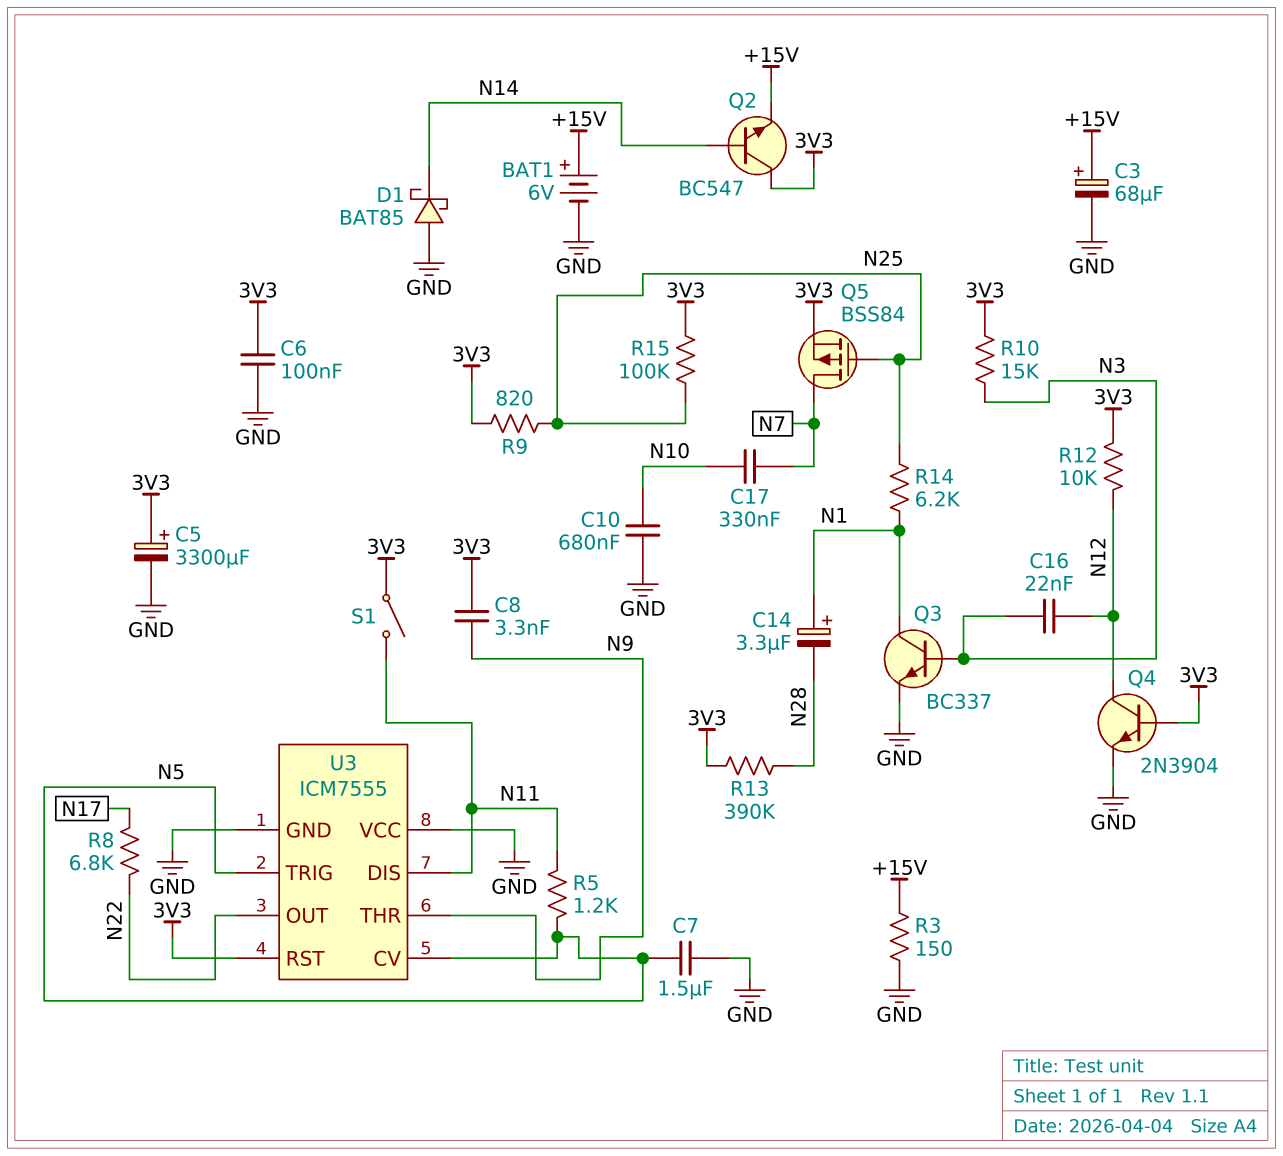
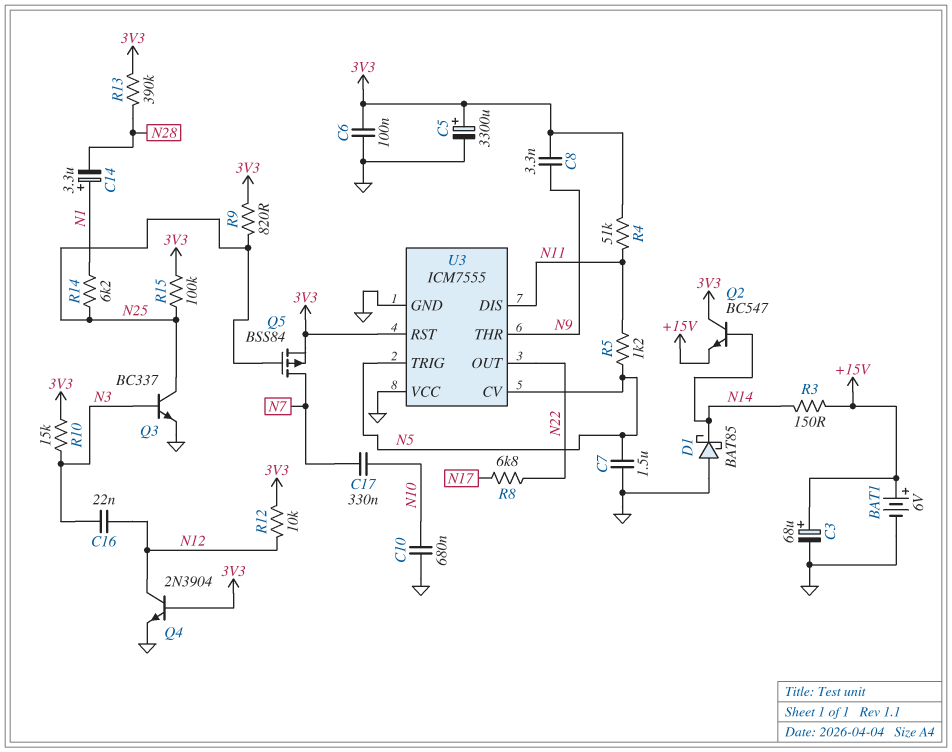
Q3: NPN BC337 (B N3, C N1, E GND) -> NPN BC337 (B N3, C N25, E GND)
R3: 150 (+15V, GND) -> 150 (+15V, N14)
R4: none -> 51k (3V3, N11)
S1: switch (3V3, N11) -> none

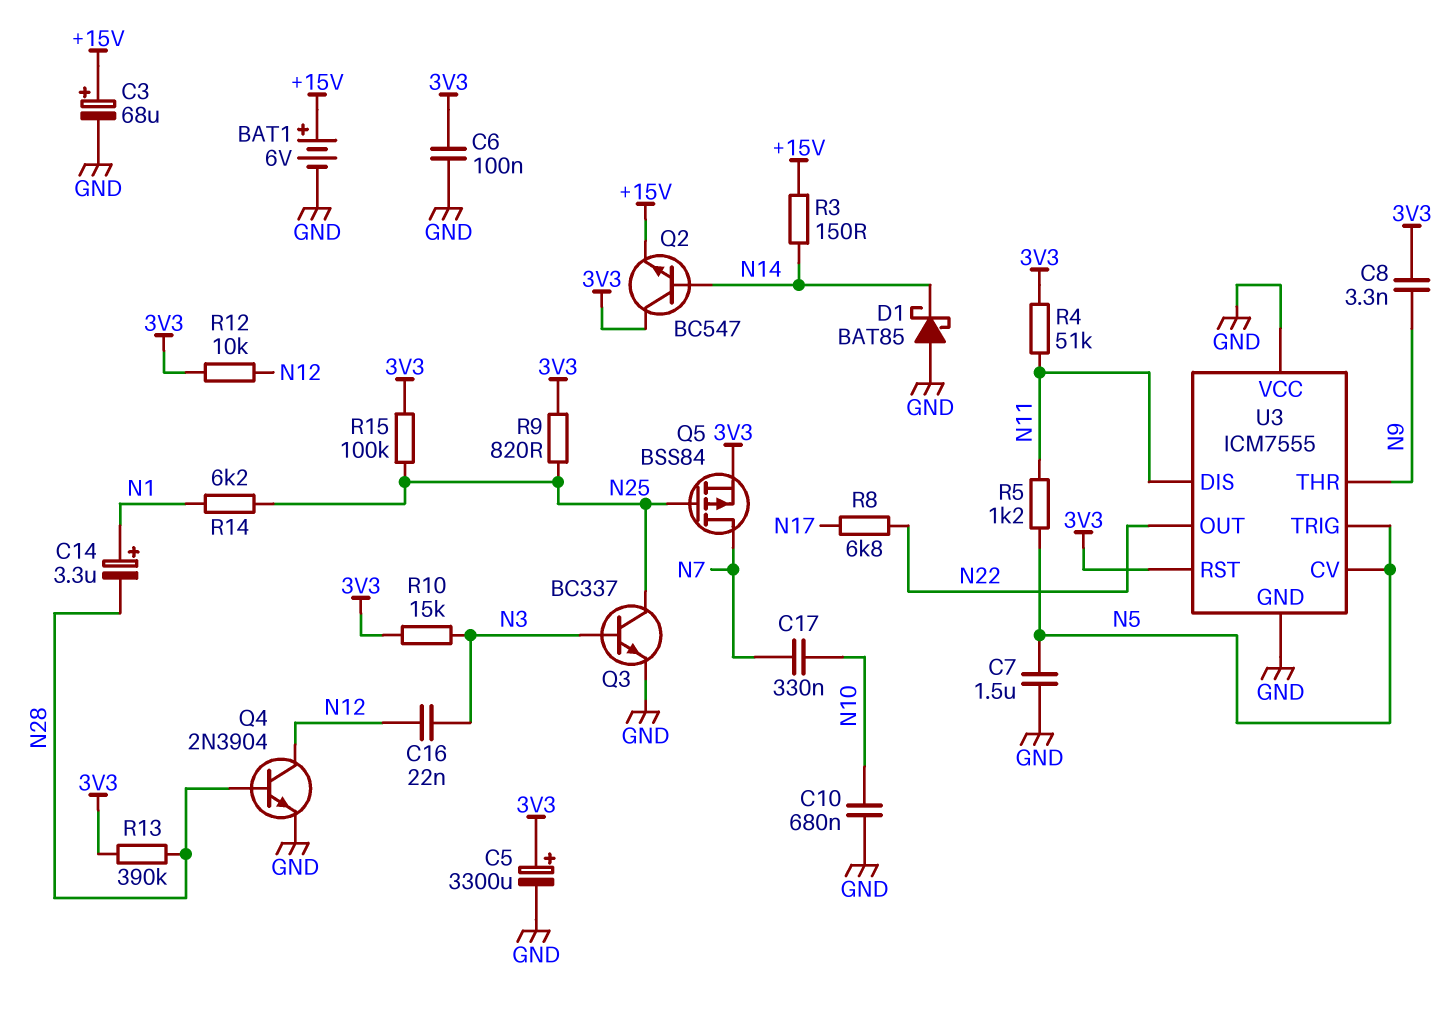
Q4: NPN 2N3904 (B 3V3, C N12, E GND) -> NPN 2N3904 (B N28, C N12, E GND)

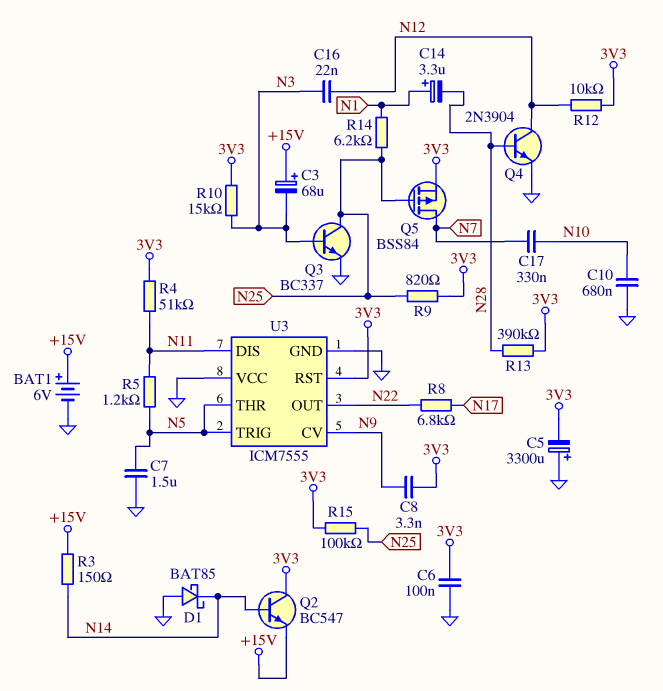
C3: 68uF (plus +15V, minus GND) -> 68uF (plus +15V, minus N3)
C5: 3300uF (plus 3V3, minus GND) -> 3300uF (plus GND, minus 3V3)
U3 pin CV: N5 -> N9
U3 pin THR: N9 -> N5

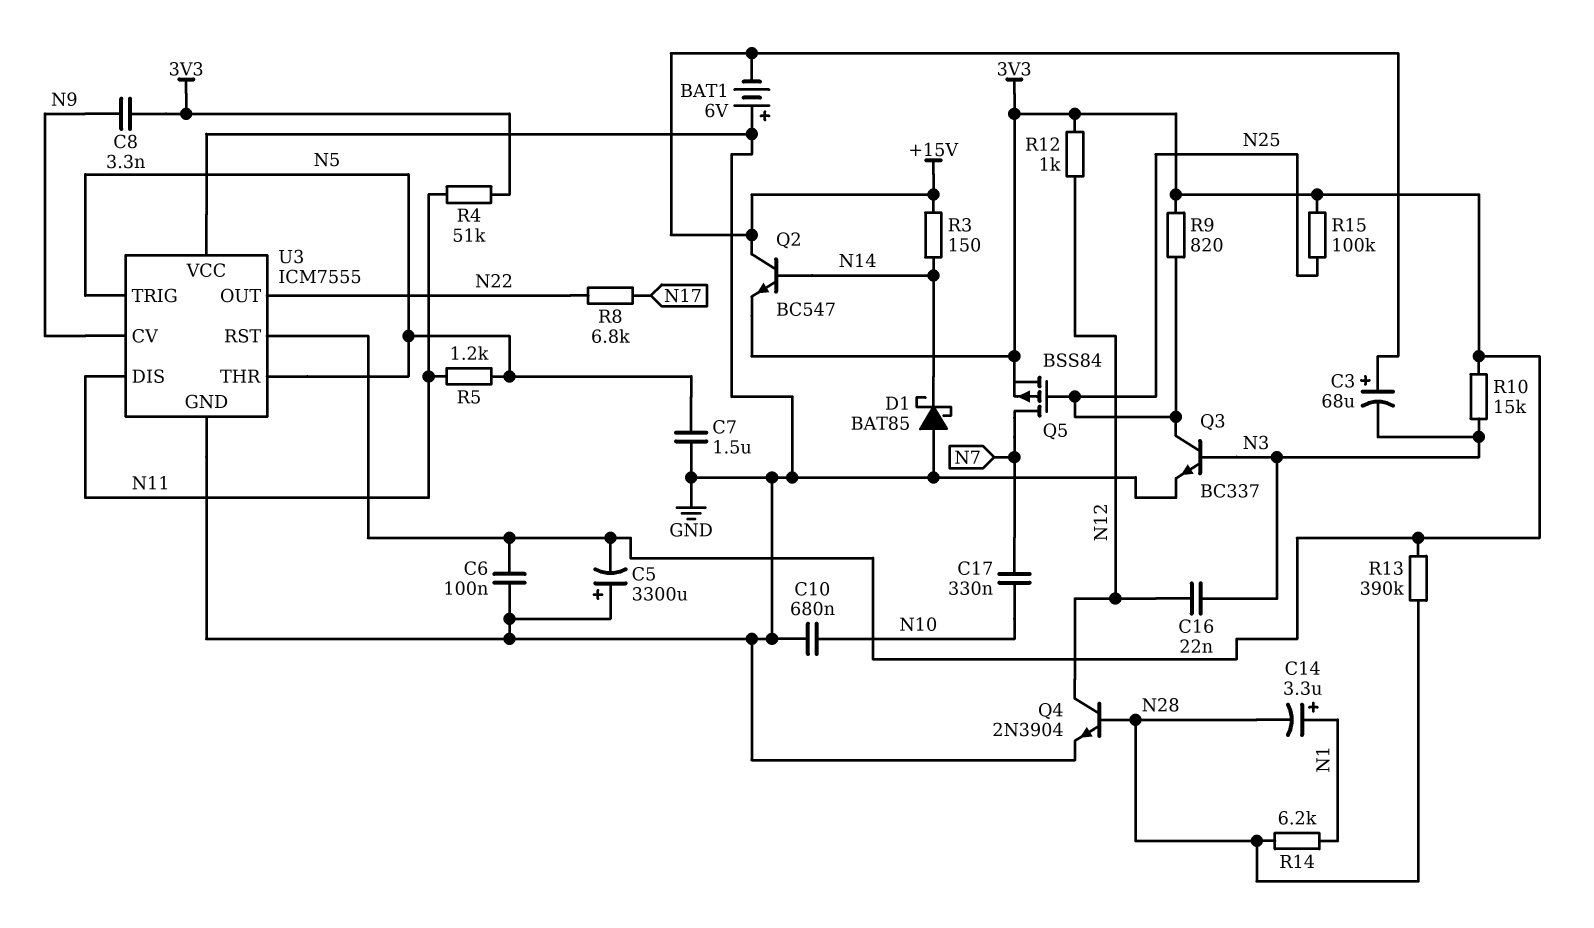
BAT1: 6V (plus +15V, minus GND) -> 6V (plus GND, minus +15V)
Q2: NPN BC547 (B N14, C 3V3, E +15V) -> NPN BC547 (B N14, C +15V, E 3V3)
R12: 10k (3V3, N12) -> 1k (3V3, N12)
R14: 6.2k (N1, N25) -> 6.2k (N1, N28)

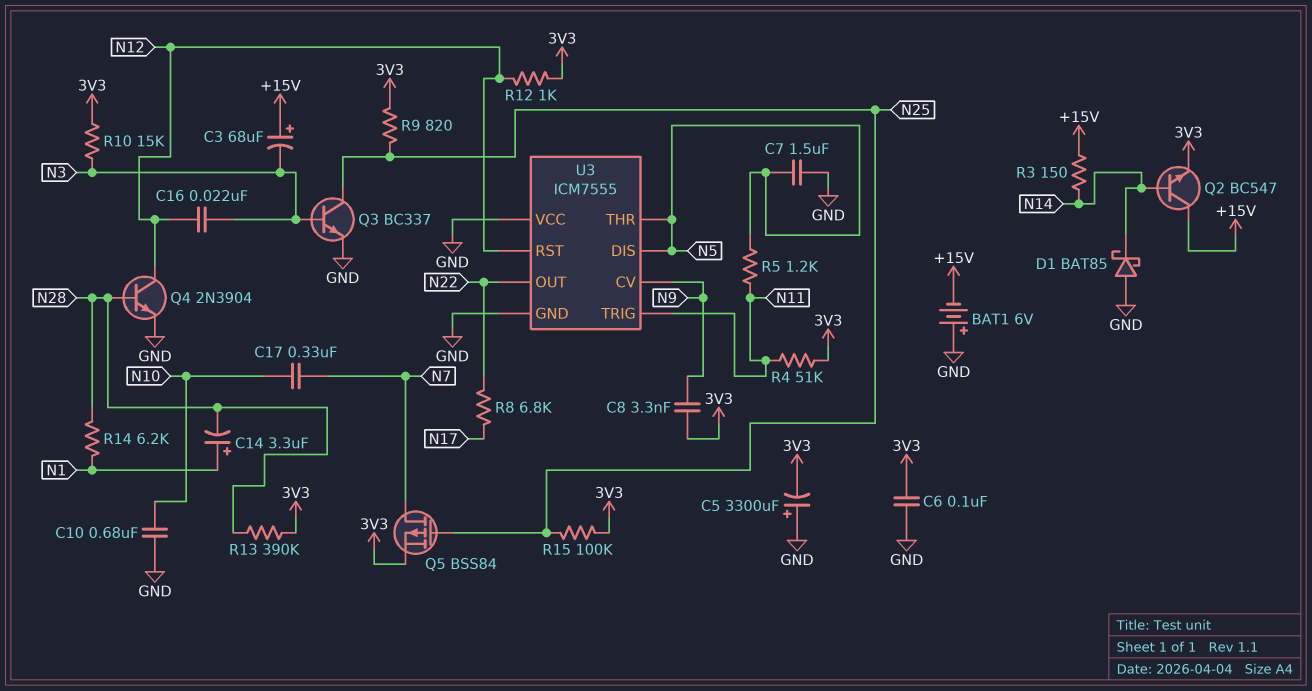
U3 pin DIS: N11 -> N5
U3 pin RST: 3V3 -> N12
U3 pin TRIG: N5 -> N11

